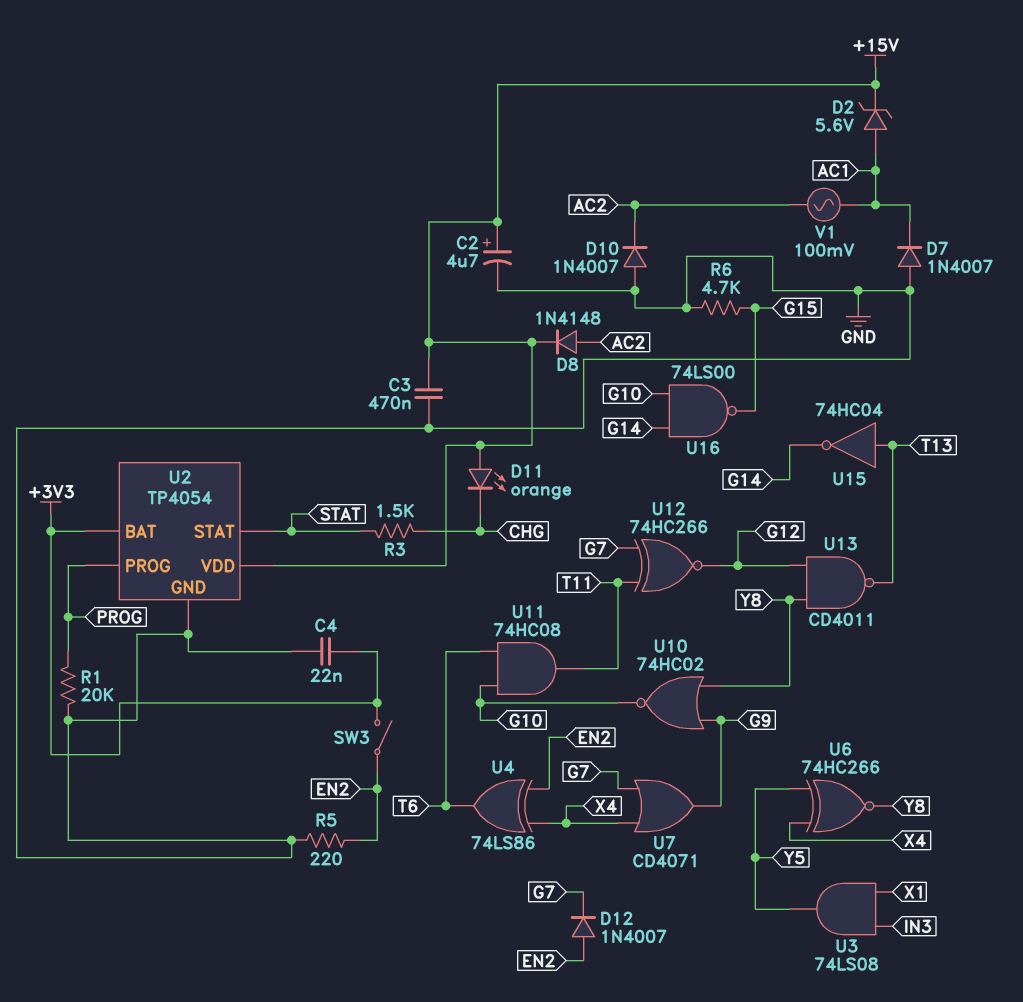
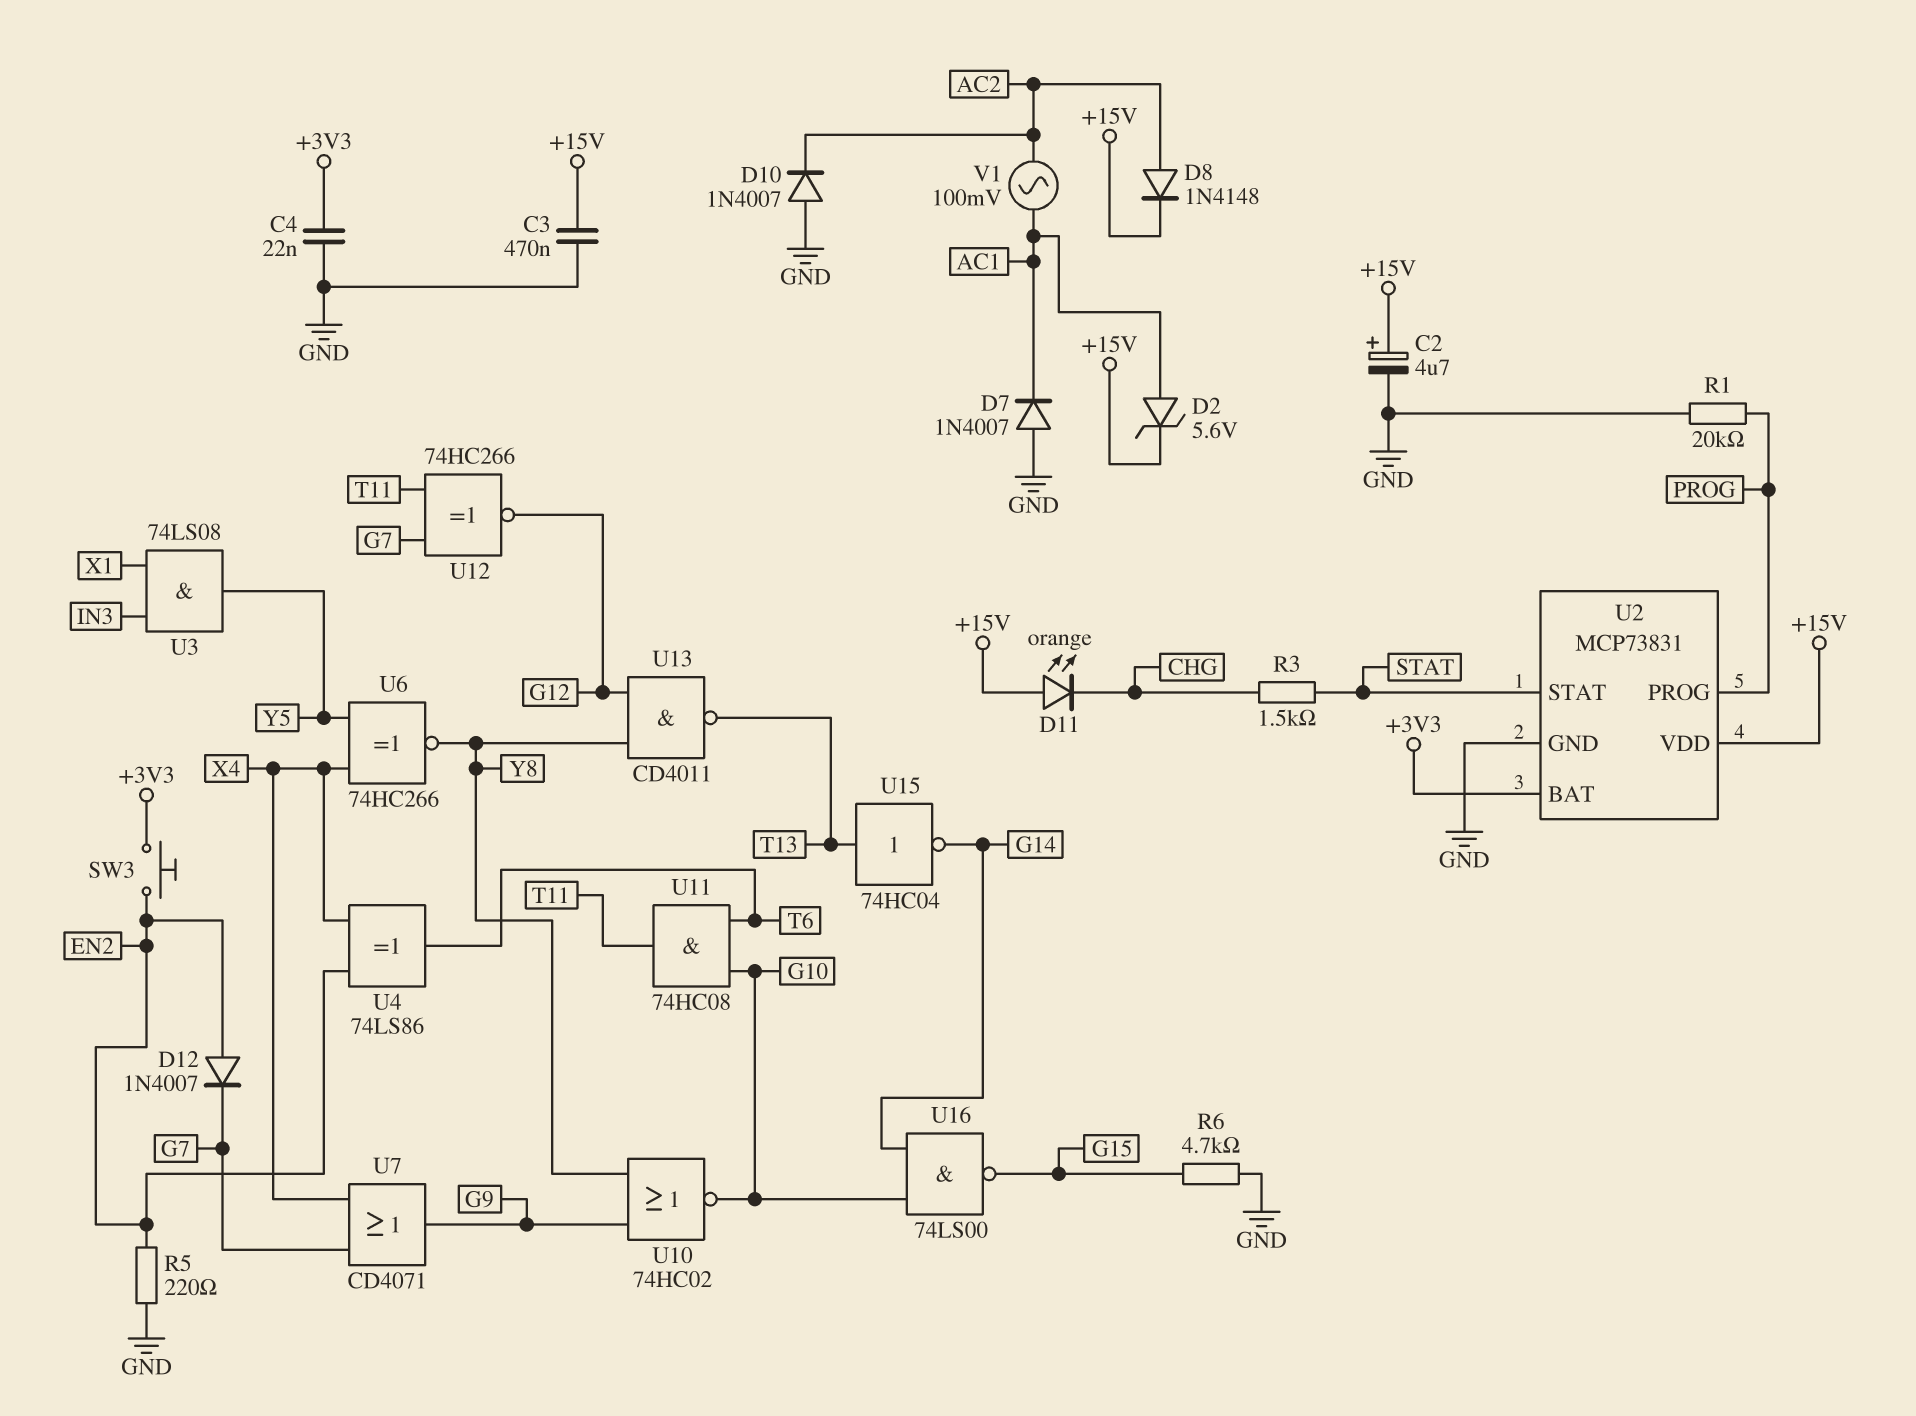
SW3: switch (+3V3, EN2) -> button (+3V3, EN2)
U2: TP4054 -> MCP73831

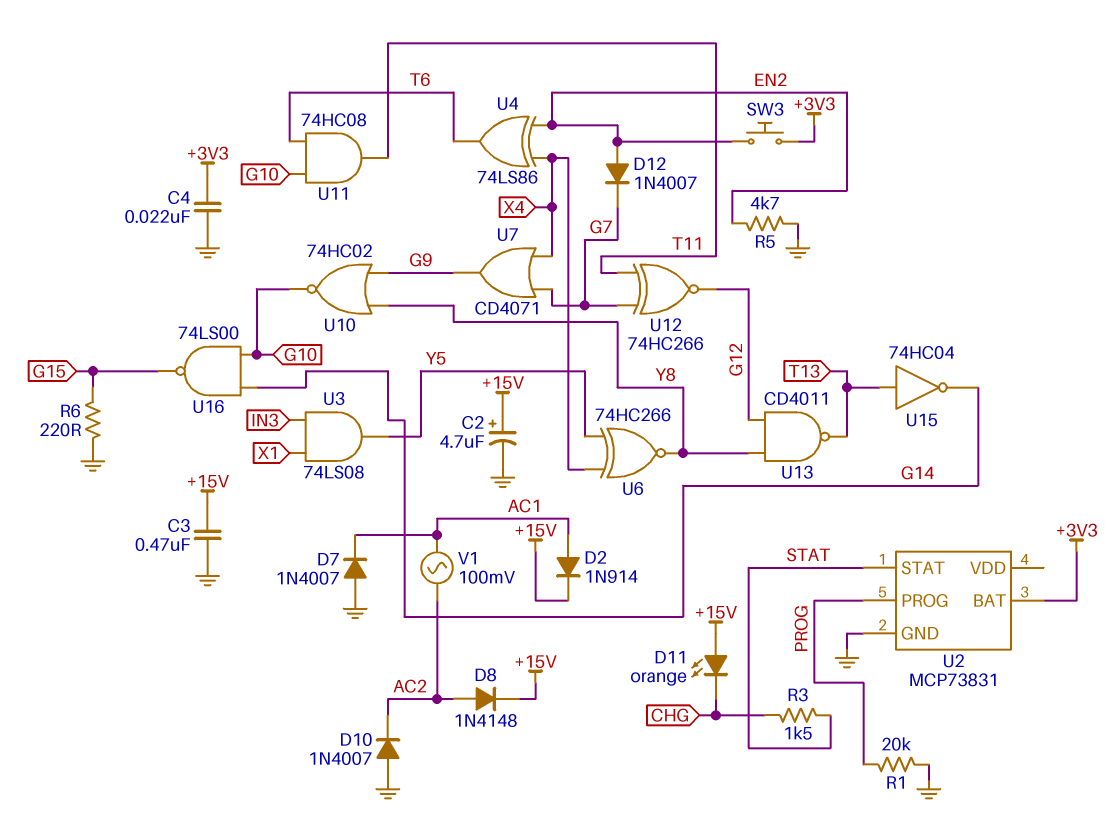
D2: zener 5.6V (A AC1, K +15V) -> diode 1N914 (A AC1, K +15V)
R5: 220 (EN2, GND) -> 4.7k (EN2, GND)
R6: 4.7k (G15, GND) -> 220 (G15, GND)
U2 pin VDD: +15V -> none

